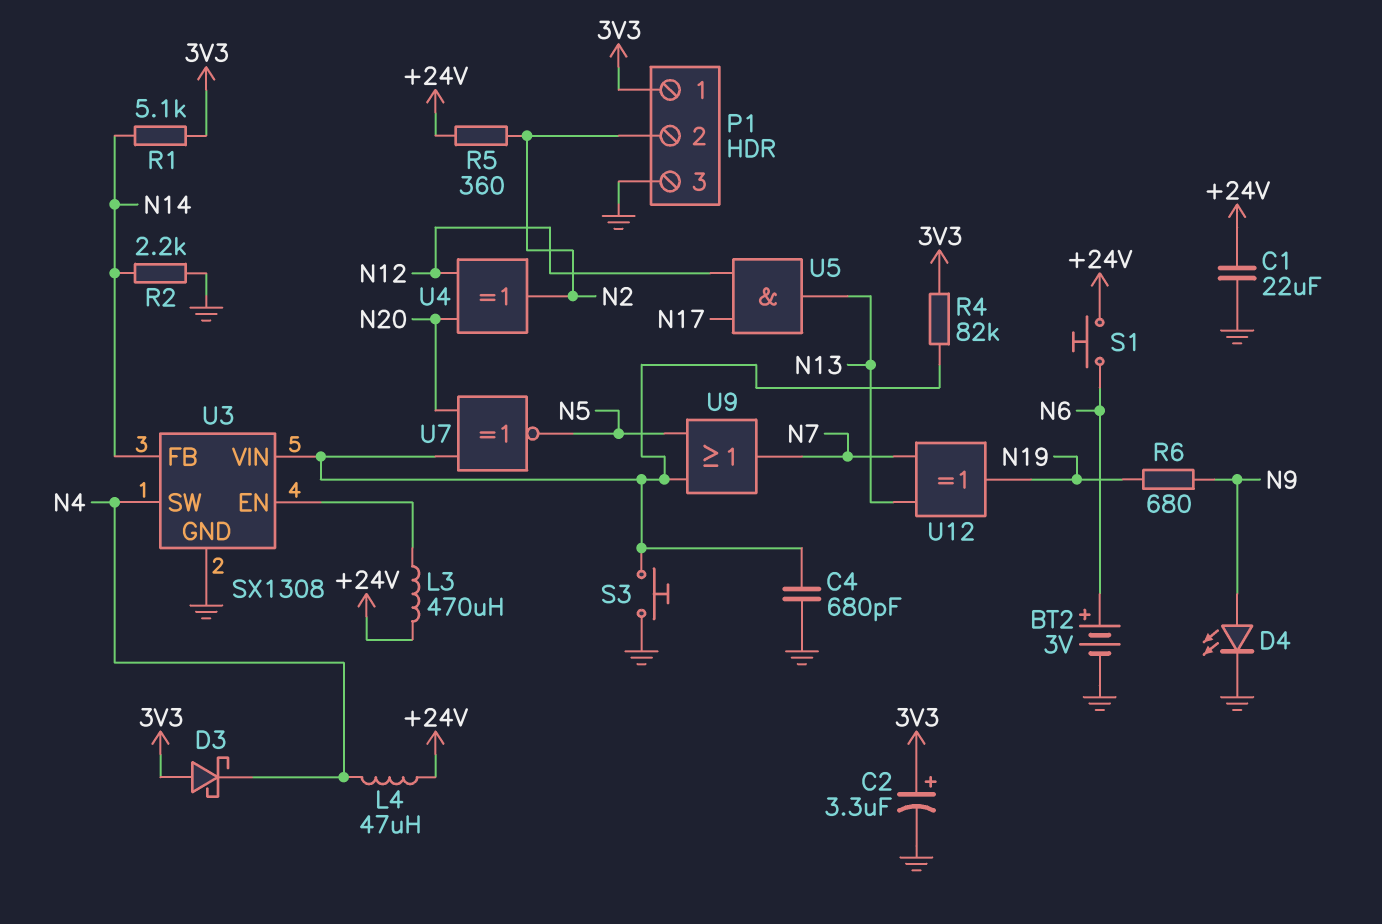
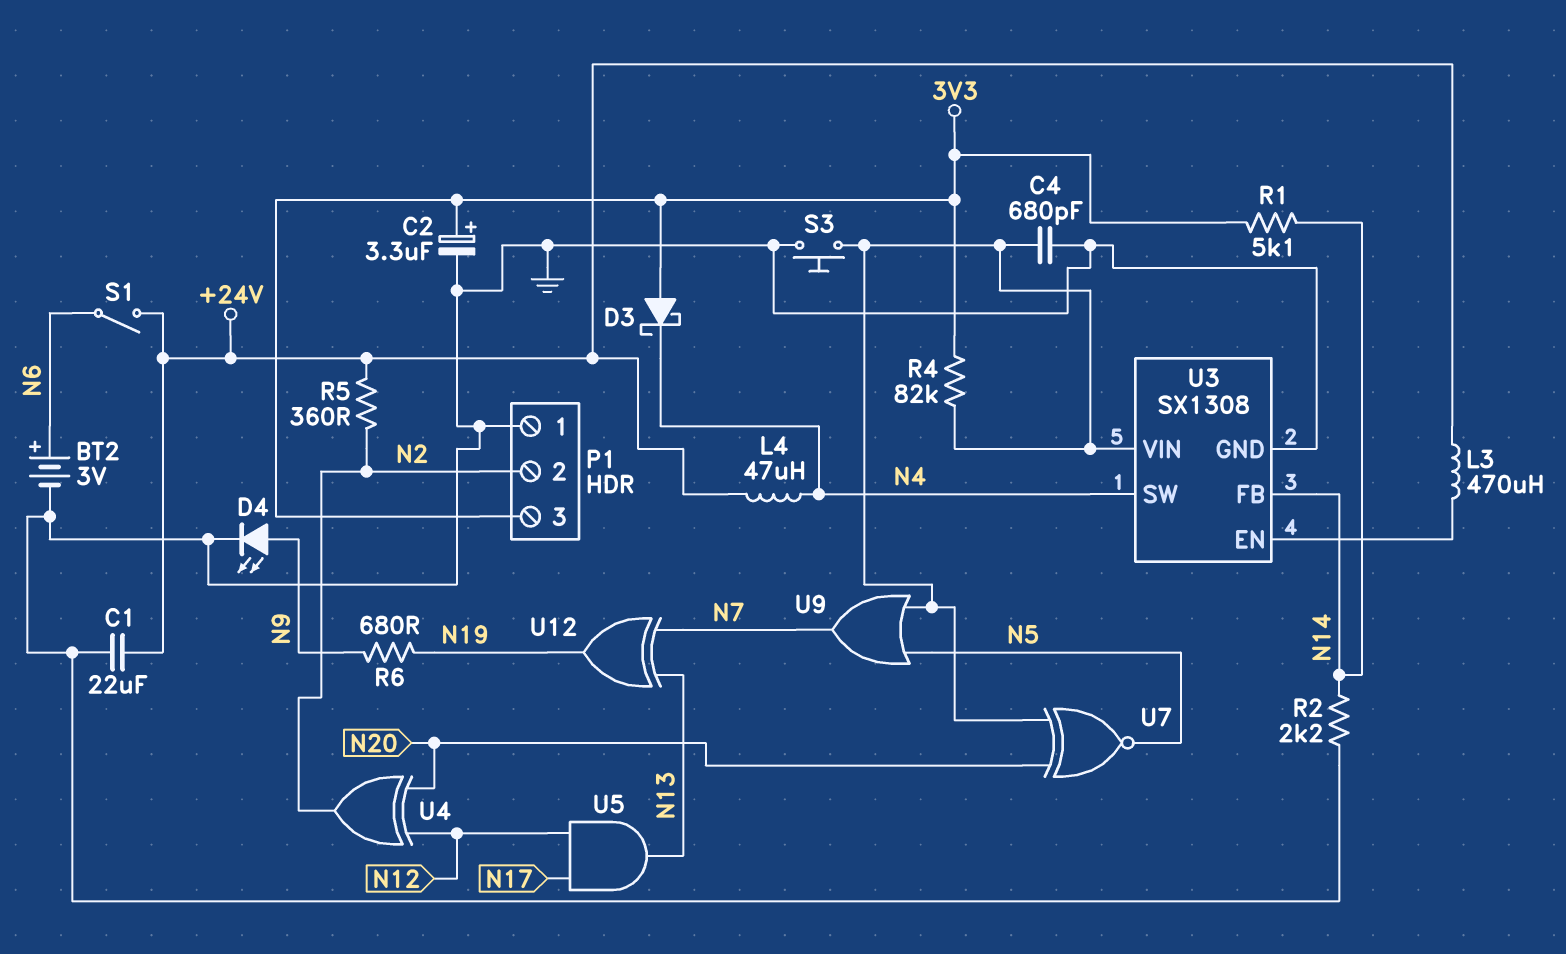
P1 pin 1: 3V3 -> GND
P1 pin 3: GND -> 3V3
S1: button (+24V, N6) -> switch (+24V, N6)

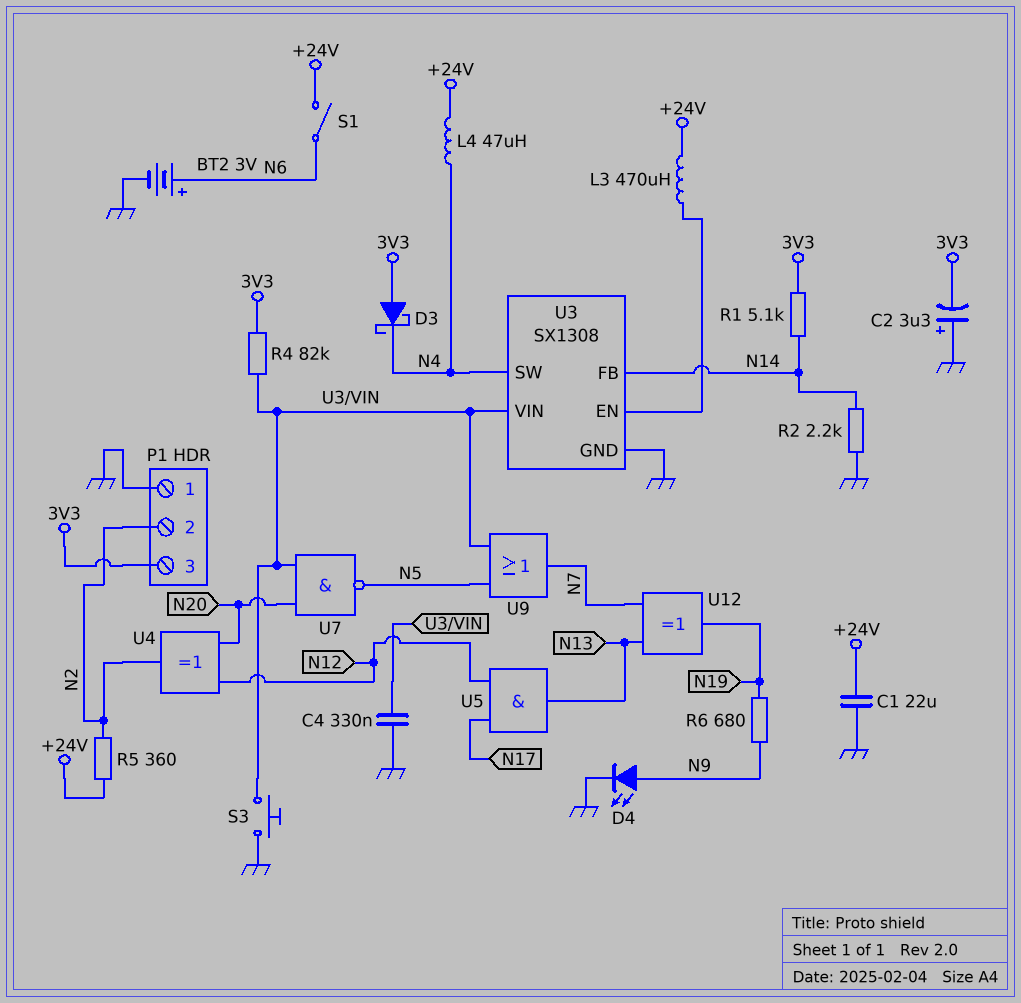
C2: 3.3uF (plus 3V3, minus GND) -> 3.3uF (plus GND, minus 3V3)
C4: 680pF (GND, U3/VIN) -> 330nF (GND, U3/VIN)
U7: XNOR (in N20, in U3/VIN, out N5) -> NAND (in N20, in U3/VIN, out N5)

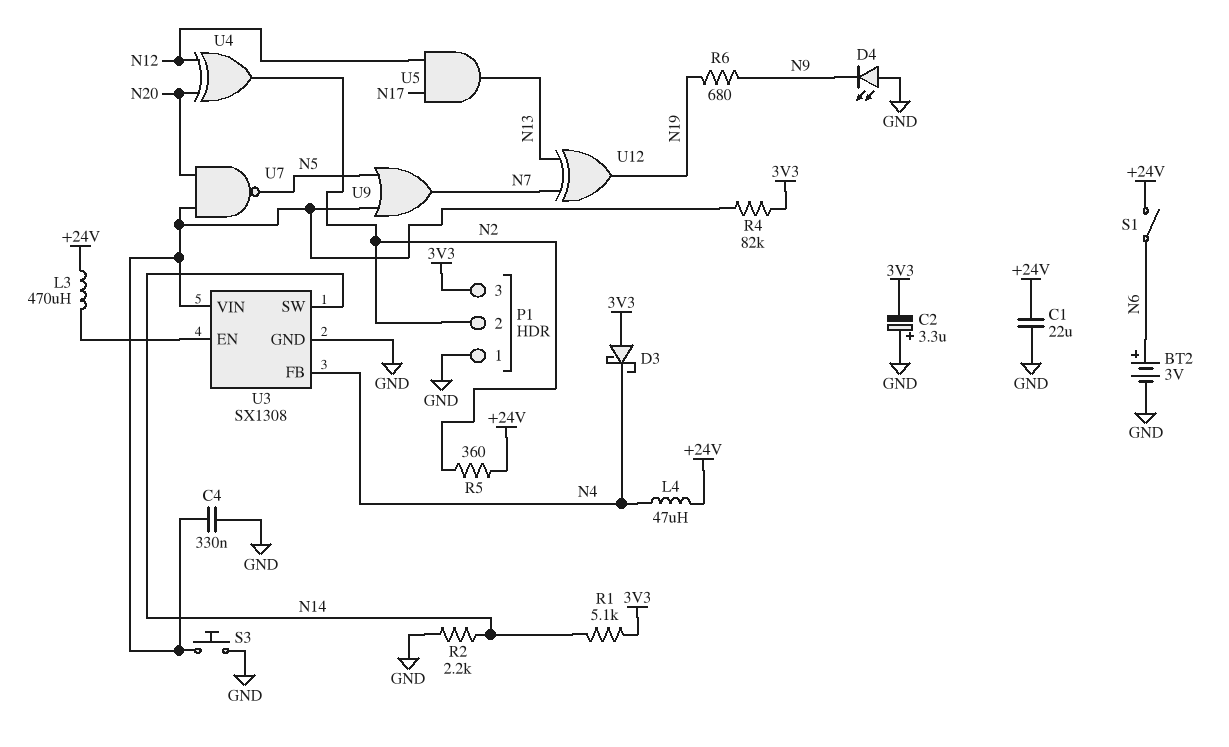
D4: LED (A N9, K GND) -> LED (A GND, K N9)
U3 pin FB: N14 -> N4
U3 pin SW: N4 -> N14

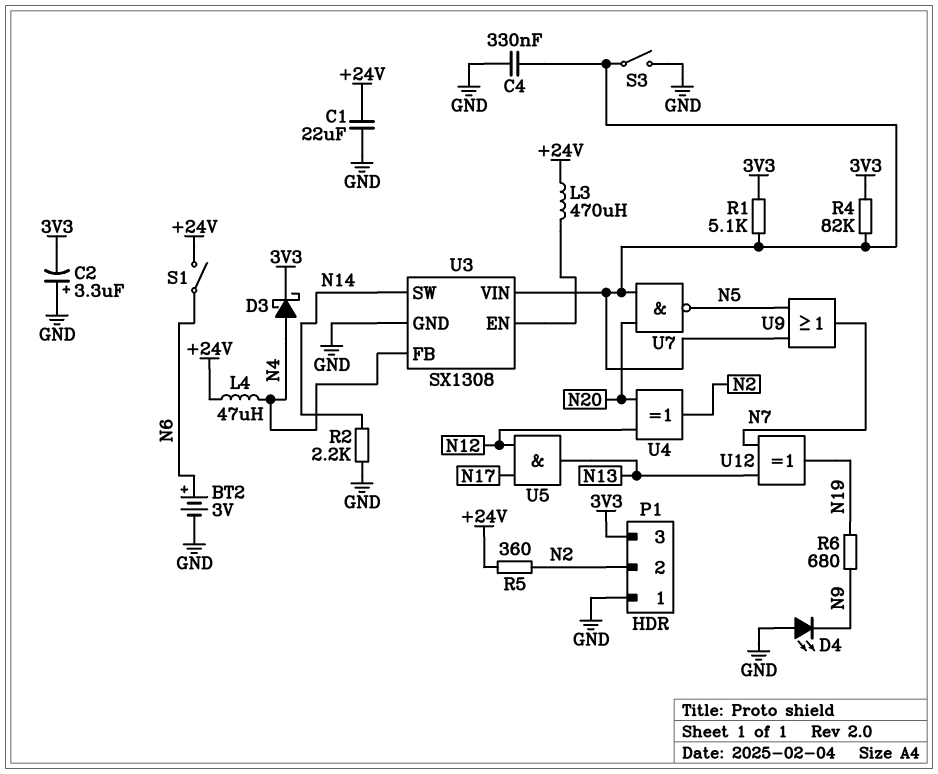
D3: schottky (A 3V3, K N4) -> schottky (A N4, K 3V3)
R1: 5.1k (3V3, N14) -> 5.1k (3V3, U3/VIN)
S3: button (GND, U3/VIN) -> switch (GND, U3/VIN)

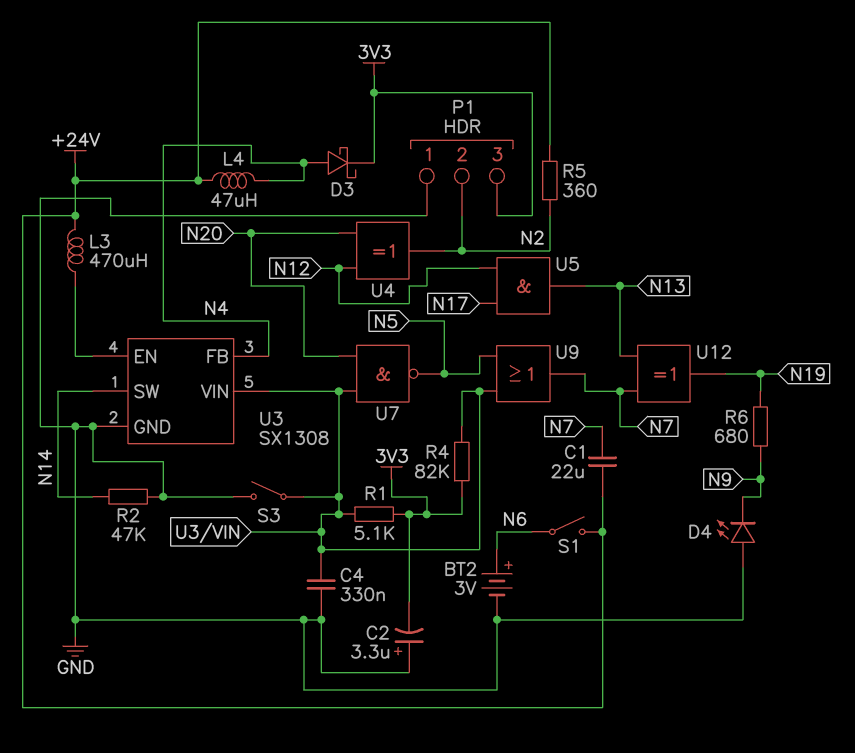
C1: 22uF (+24V, GND) -> 22uF (+24V, N7)
R2: 2.2k (GND, N14) -> 47k (GND, N14)

